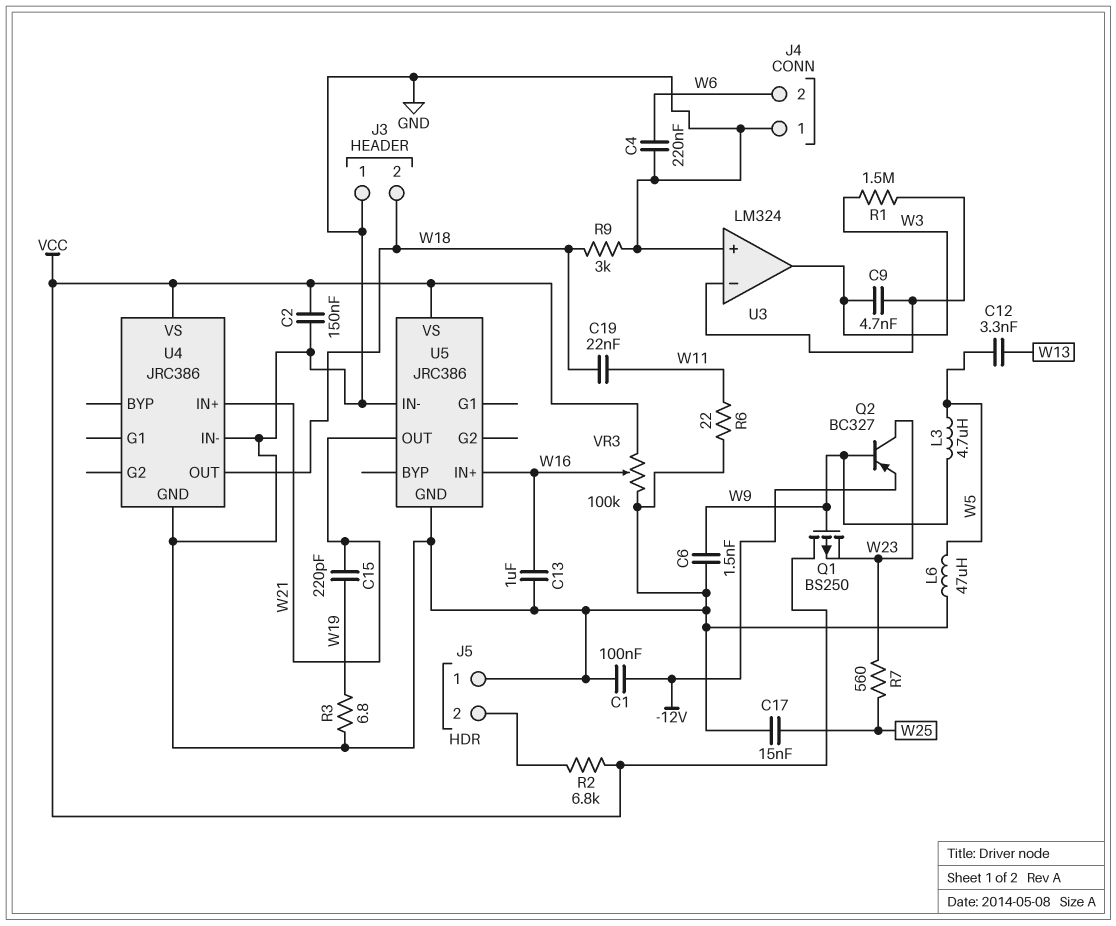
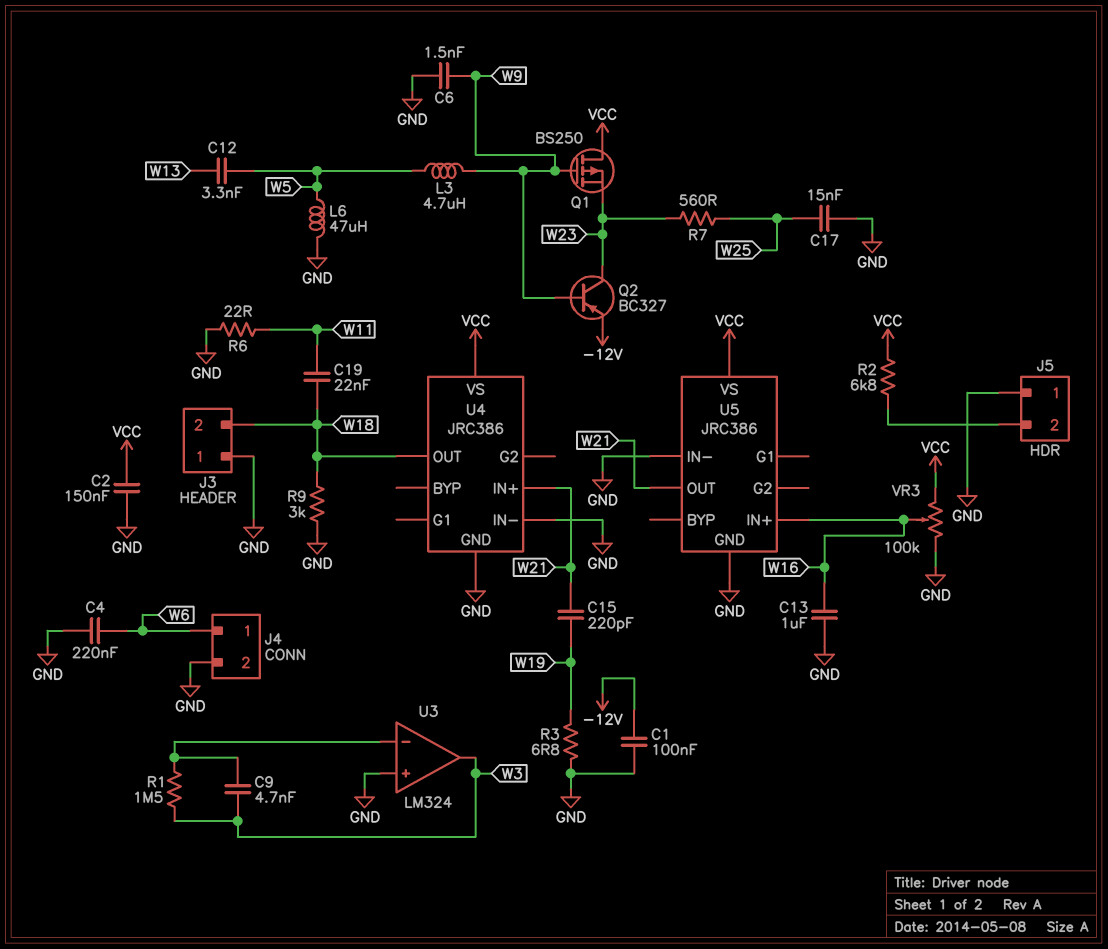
J4 pin 1: GND -> W6
J4 pin 2: W6 -> GND

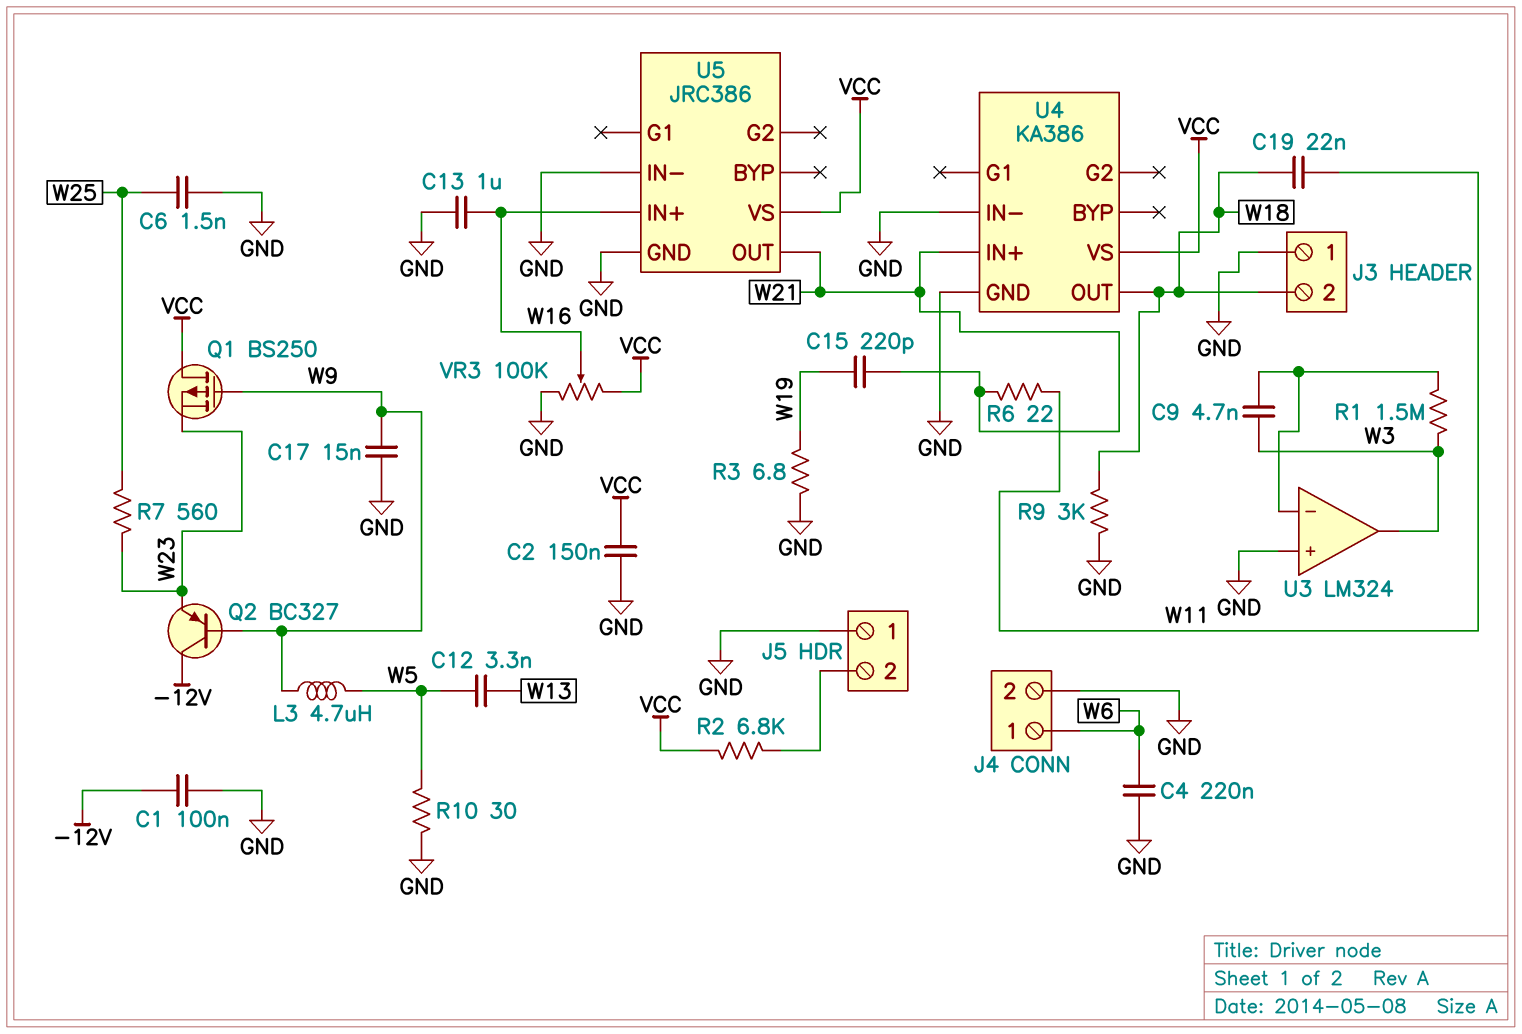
C6: 1.5nF (GND, W9) -> 1.5nF (GND, W25)
C17: 15nF (GND, W25) -> 15nF (GND, W9)
L6: 47uH (GND, W5) -> none
Q2: PNP BC327 (B W9, C W23, E -12V) -> PNP BC327 (B W9, C -12V, E W23)
R6: 22 (GND, W11) -> 22 (W11, W21)
R10: none -> 30 (GND, W5)
U4: JRC386 -> KA386

